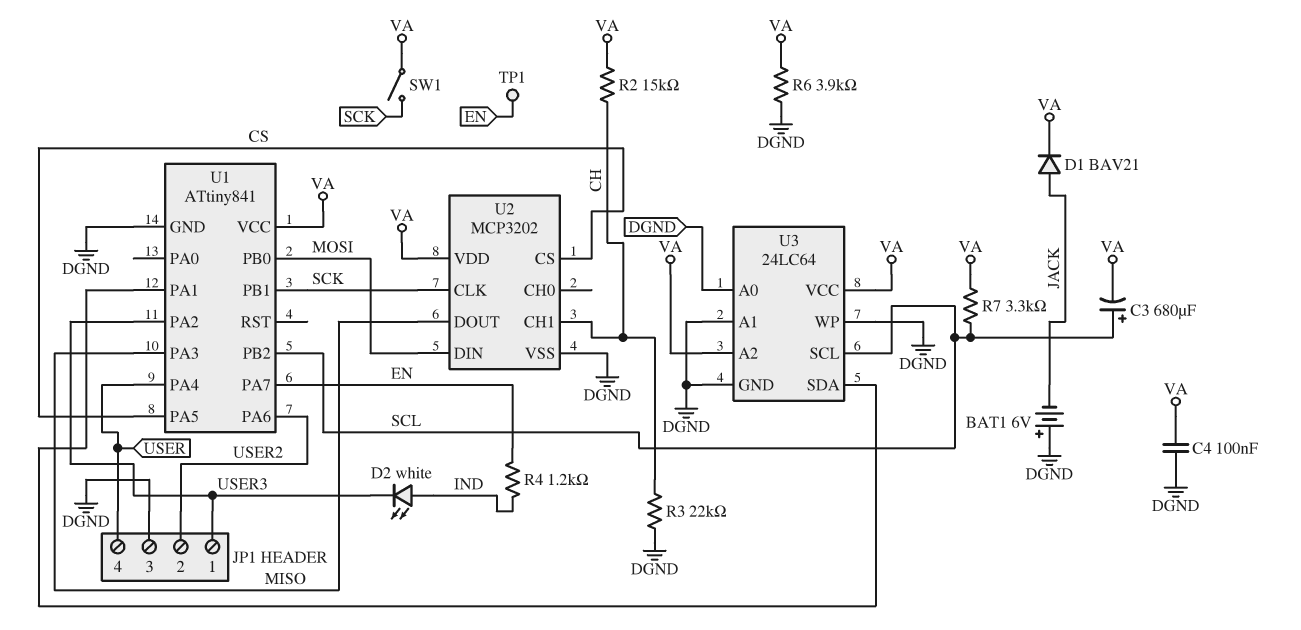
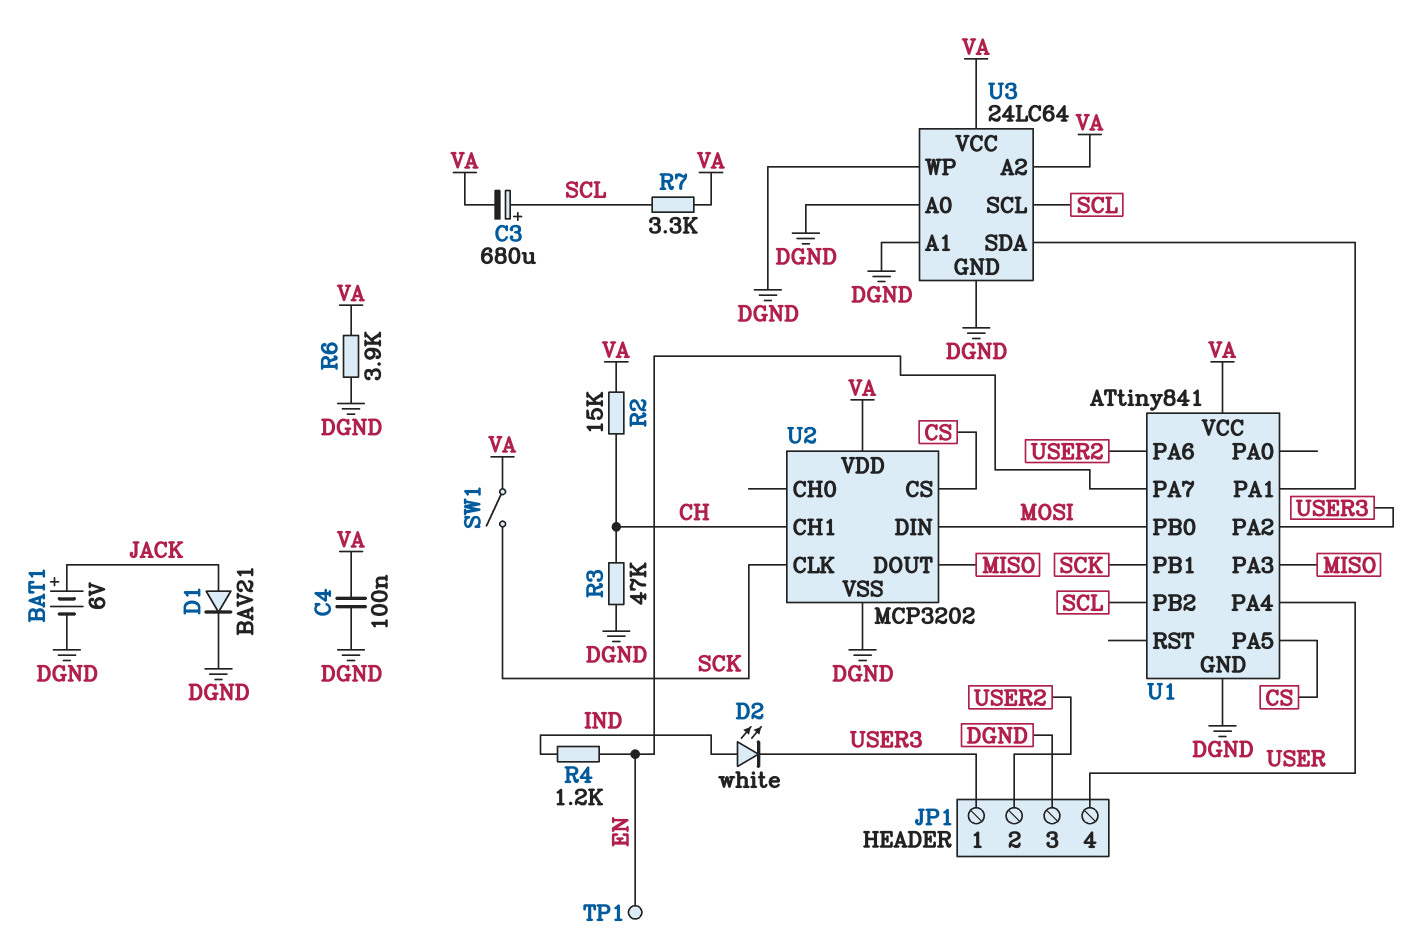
BAT1: 6V (plus DGND, minus JACK) -> 6V (plus JACK, minus DGND)
D1: diode BAV21 (A JACK, K VA) -> diode BAV21 (A JACK, K DGND)
R3: 22k (CH, DGND) -> 47k (CH, DGND)

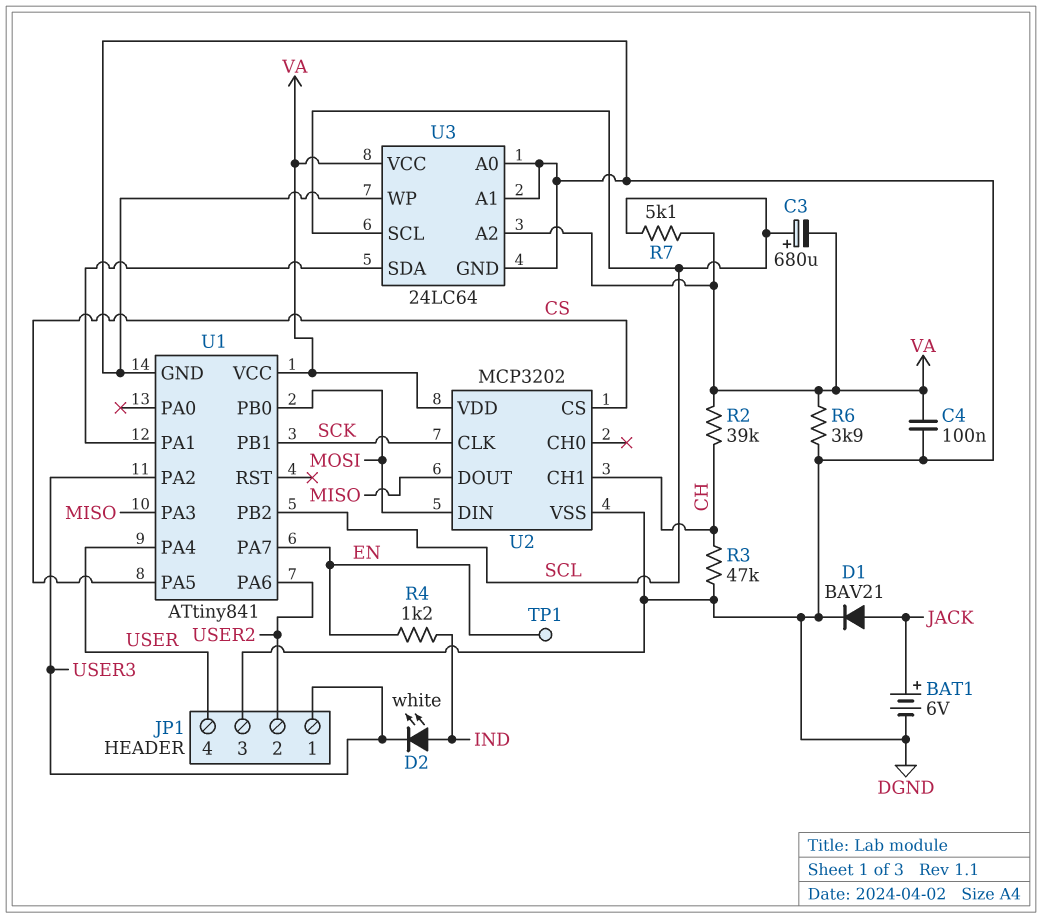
R2: 15k (CH, VA) -> 39k (CH, VA)
R7: 3.3k (SCL, VA) -> 5.1k (SCL, VA)
SW1: switch (SCK, VA) -> none

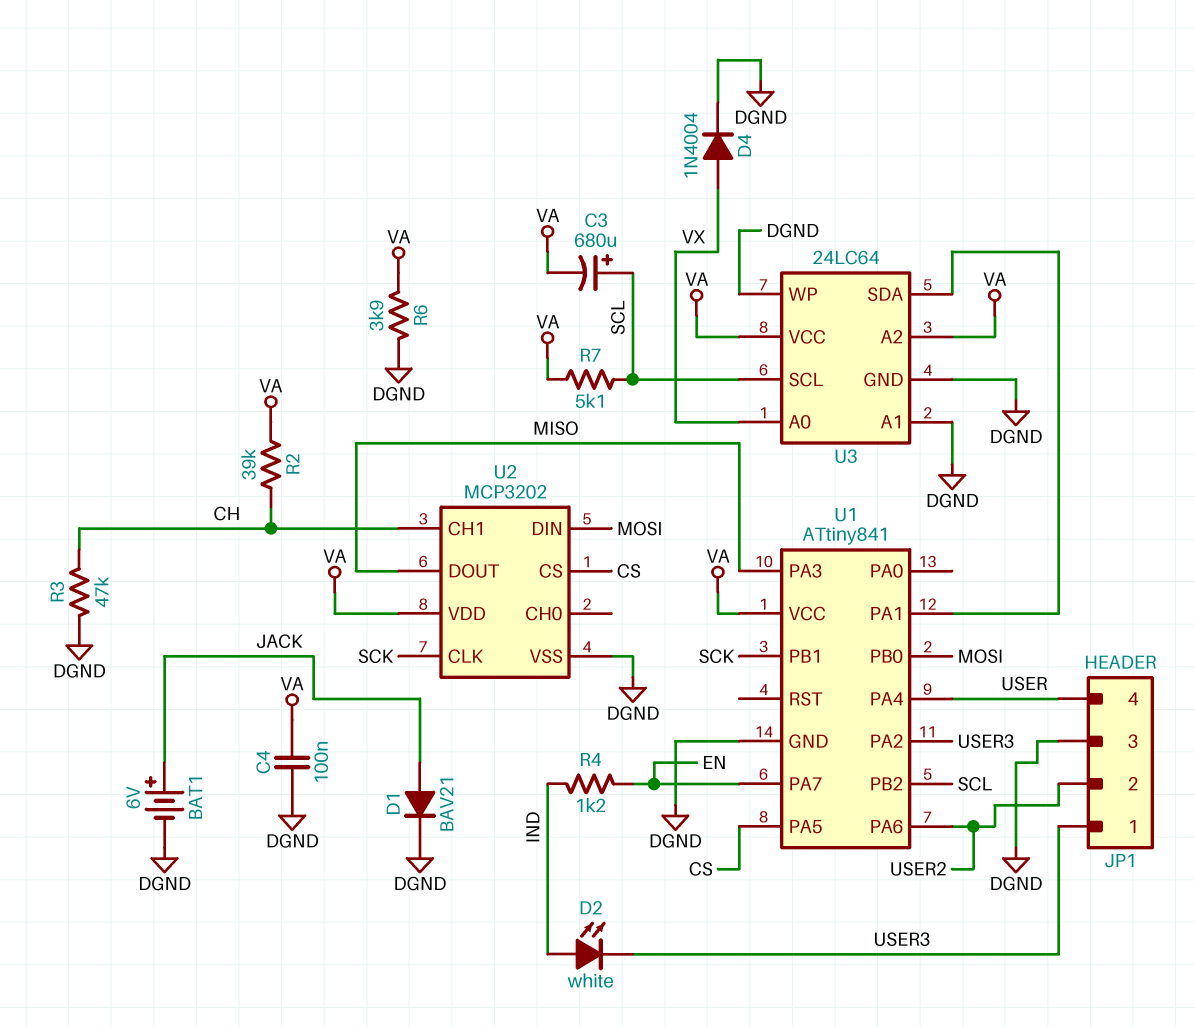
D4: none -> diode 1N4004 (A VX, K DGND)
TP1: test point (EN) -> none
U3 pin A0: DGND -> VX

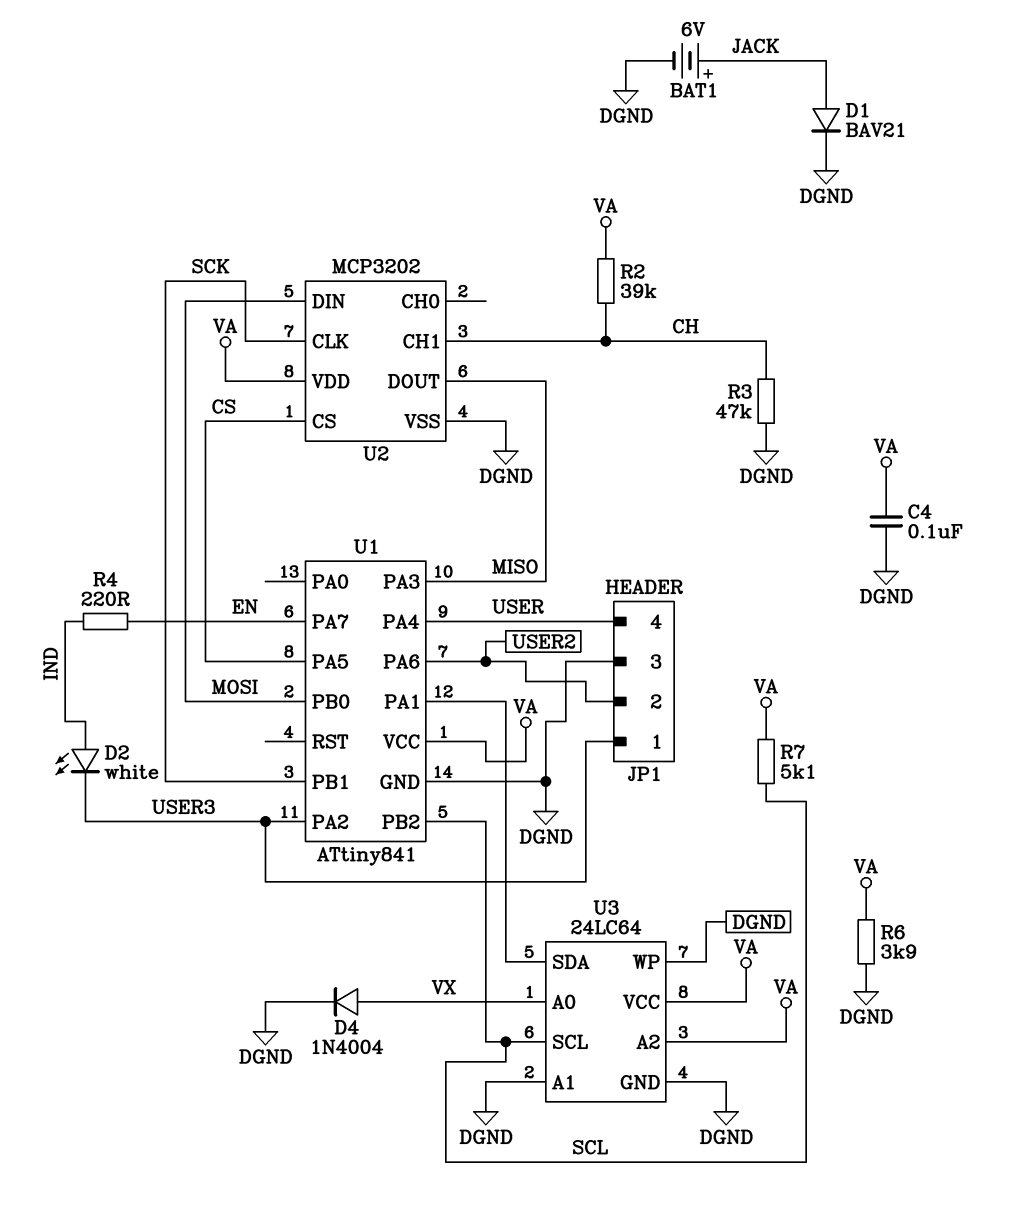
C3: 680uF (plus SCL, minus VA) -> none
R4: 1.2k (EN, IND) -> 220 (EN, IND)

